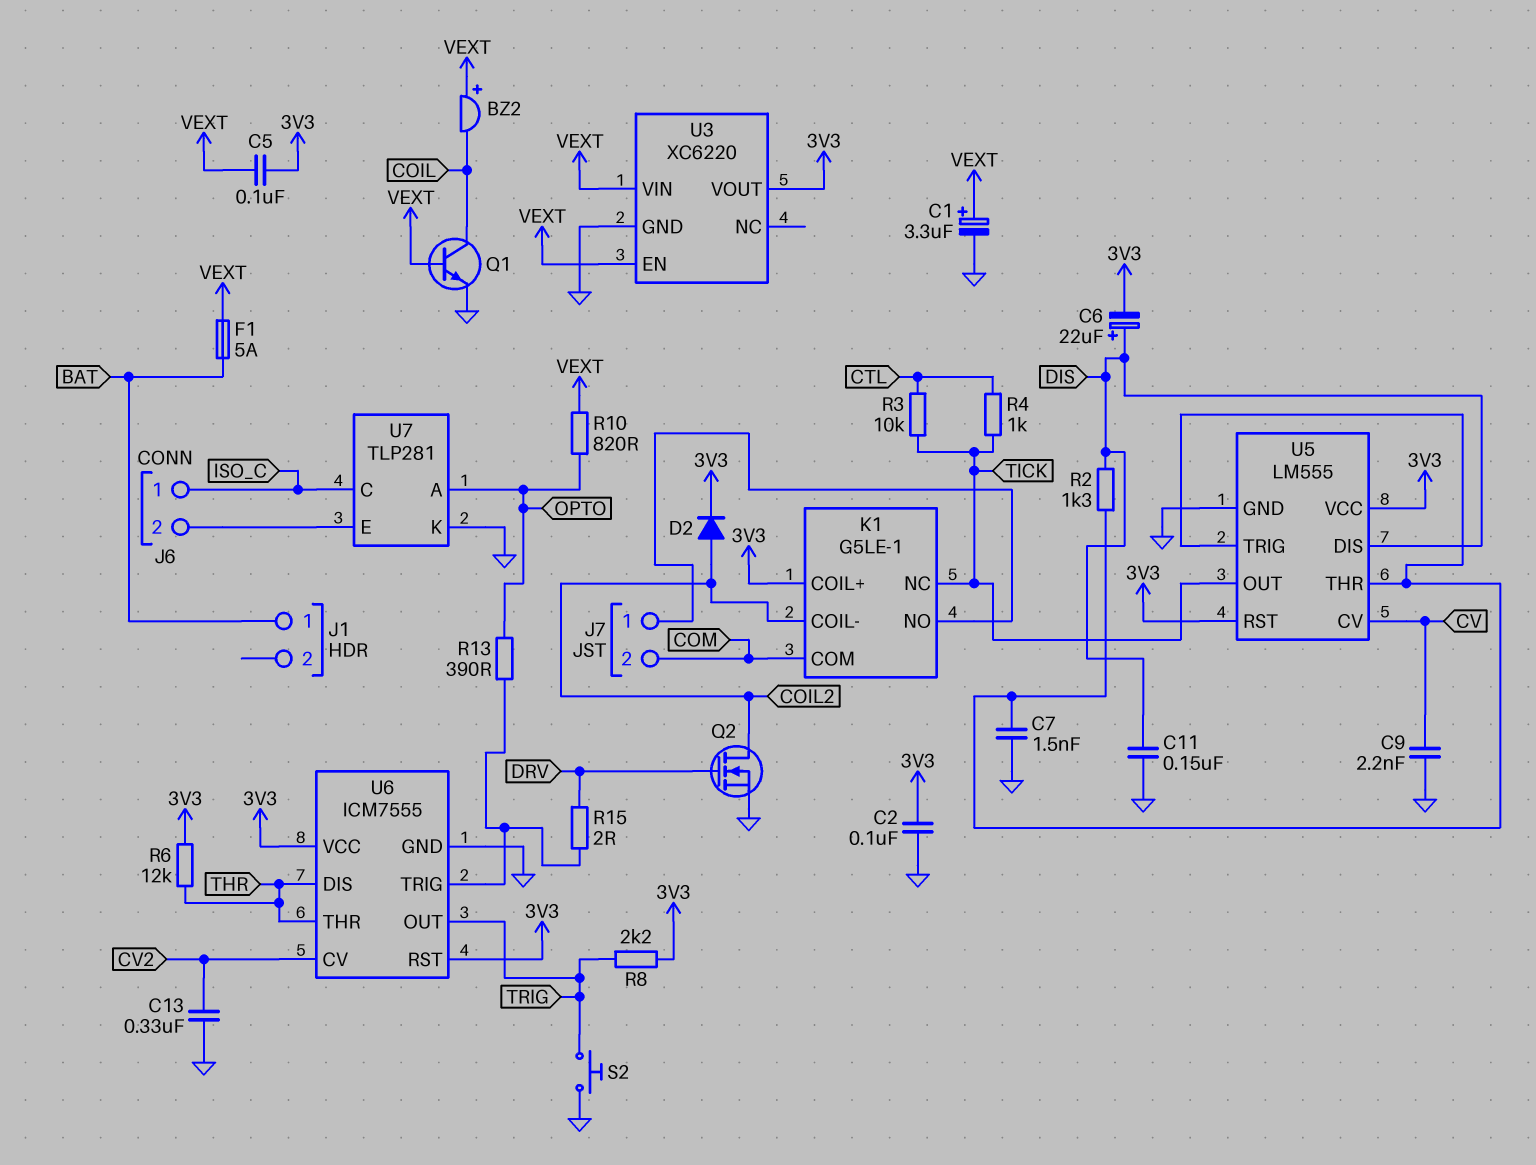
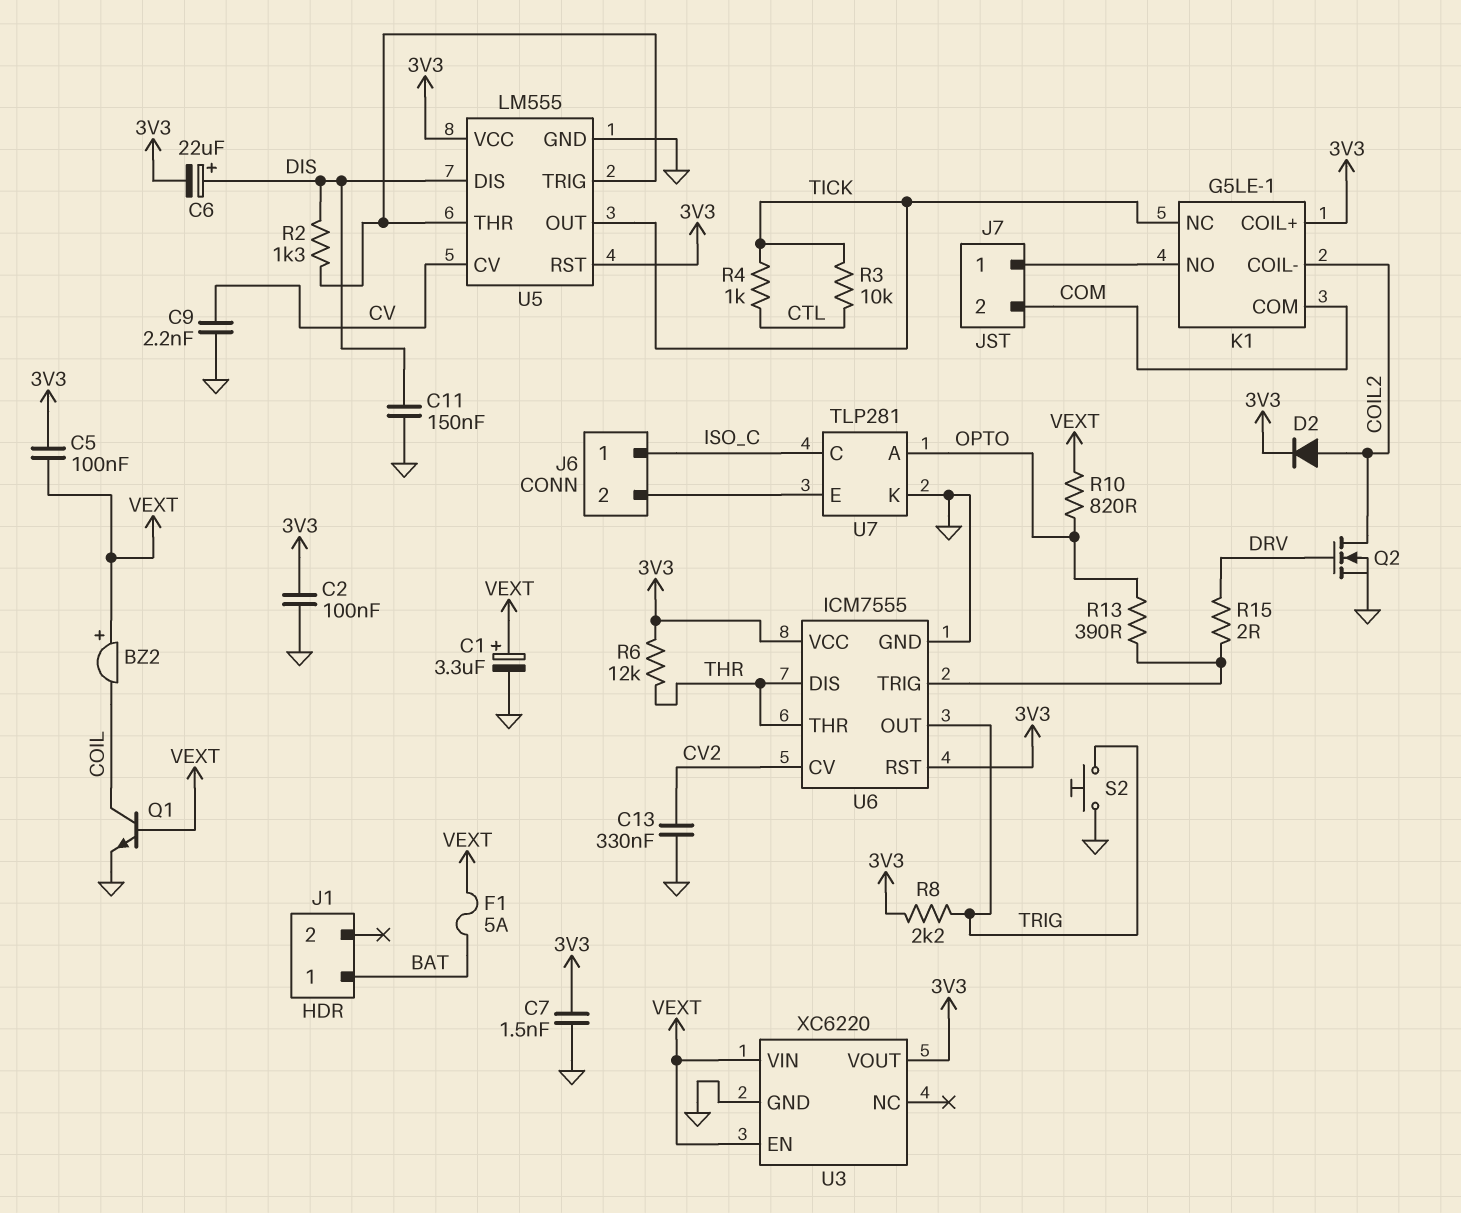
C7: 1.5nF (GND, U5/THR) -> 1.5nF (3V3, GND)

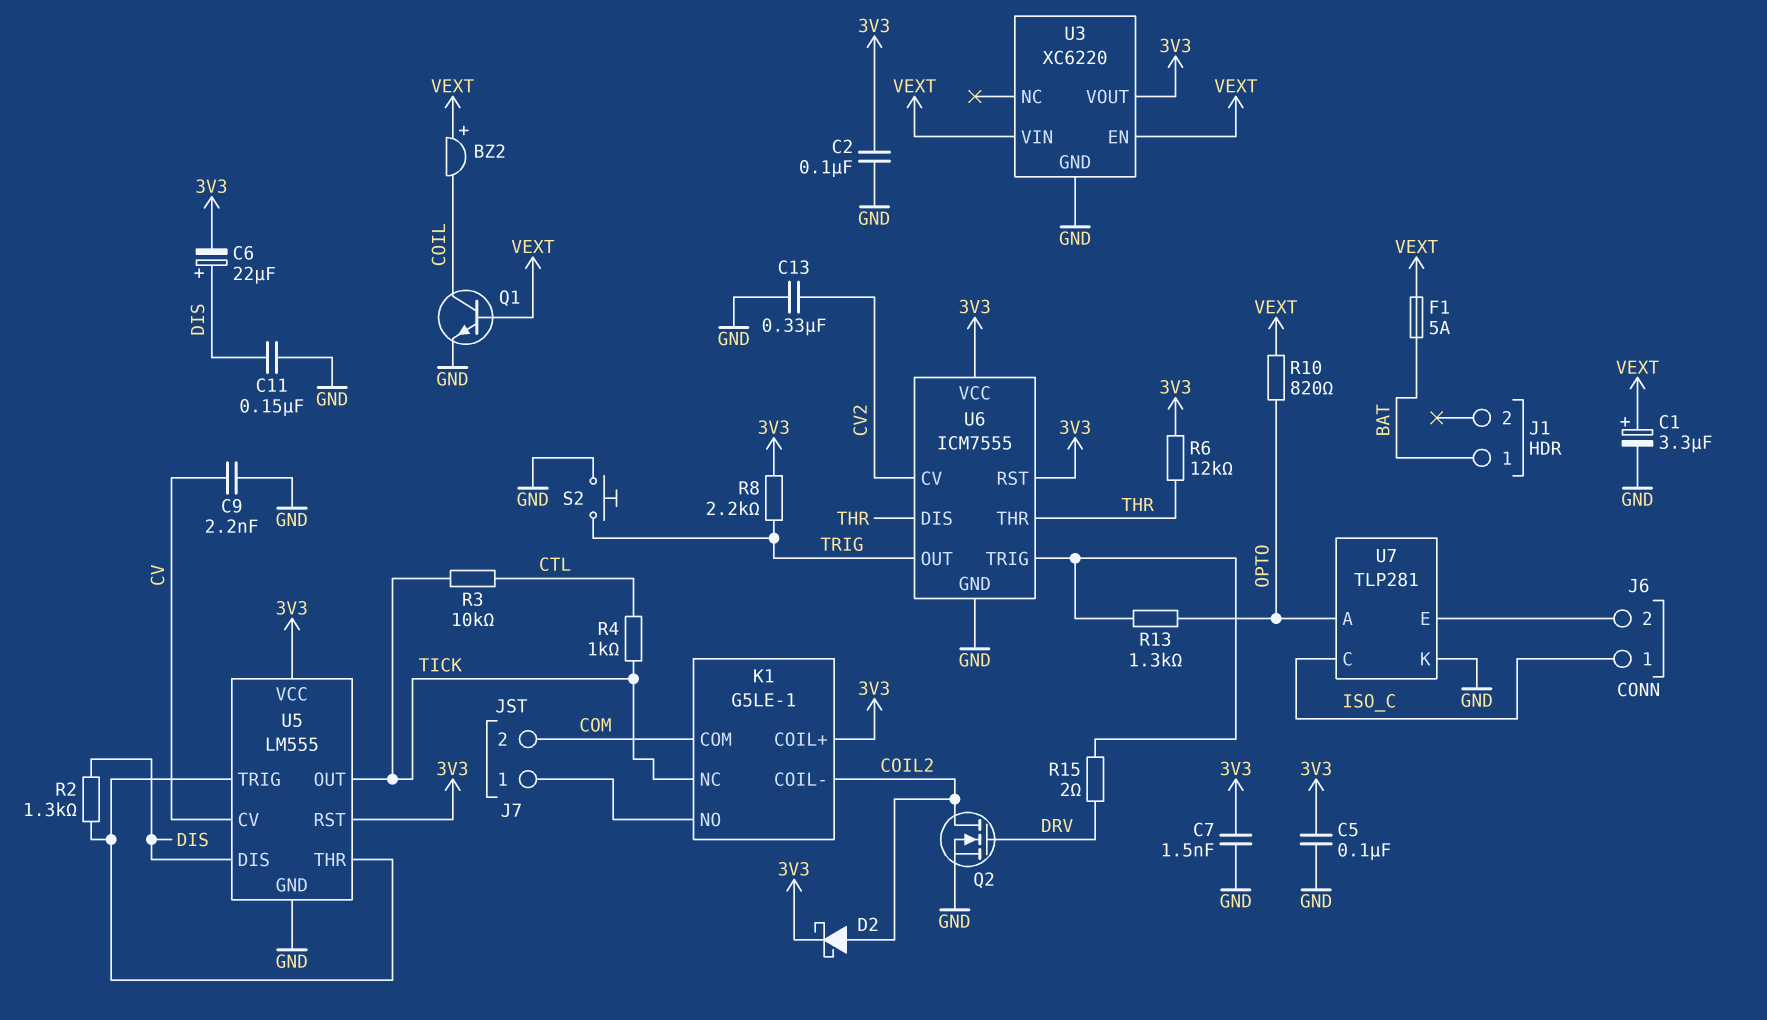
C5: 100nF (3V3, VEXT) -> 100nF (3V3, GND)
D2: diode (A COIL2, K 3V3) -> schottky (A COIL2, K 3V3)
R13: 390 (OPTO, U6/TRIG) -> 1.3k (OPTO, U6/TRIG)

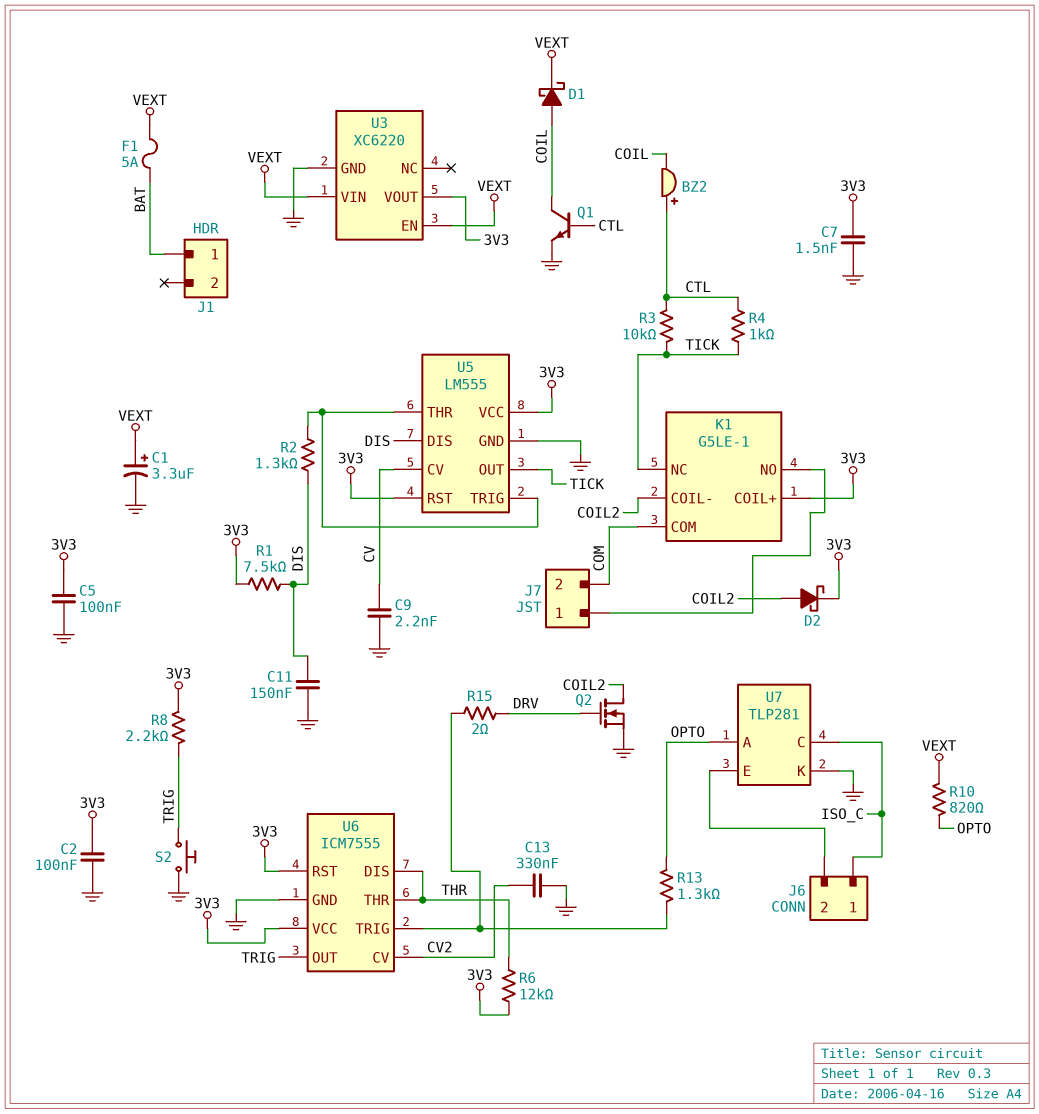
BZ2: buzzer (plus VEXT, minus COIL) -> buzzer (plus CTL, minus COIL)
C6: 22uF (plus DIS, minus 3V3) -> none
D1: none -> schottky (A COIL, K VEXT)
Q1: NPN (B VEXT, C COIL, E GND) -> NPN (B CTL, C COIL, E GND)
R1: none -> 7.5k (3V3, DIS)

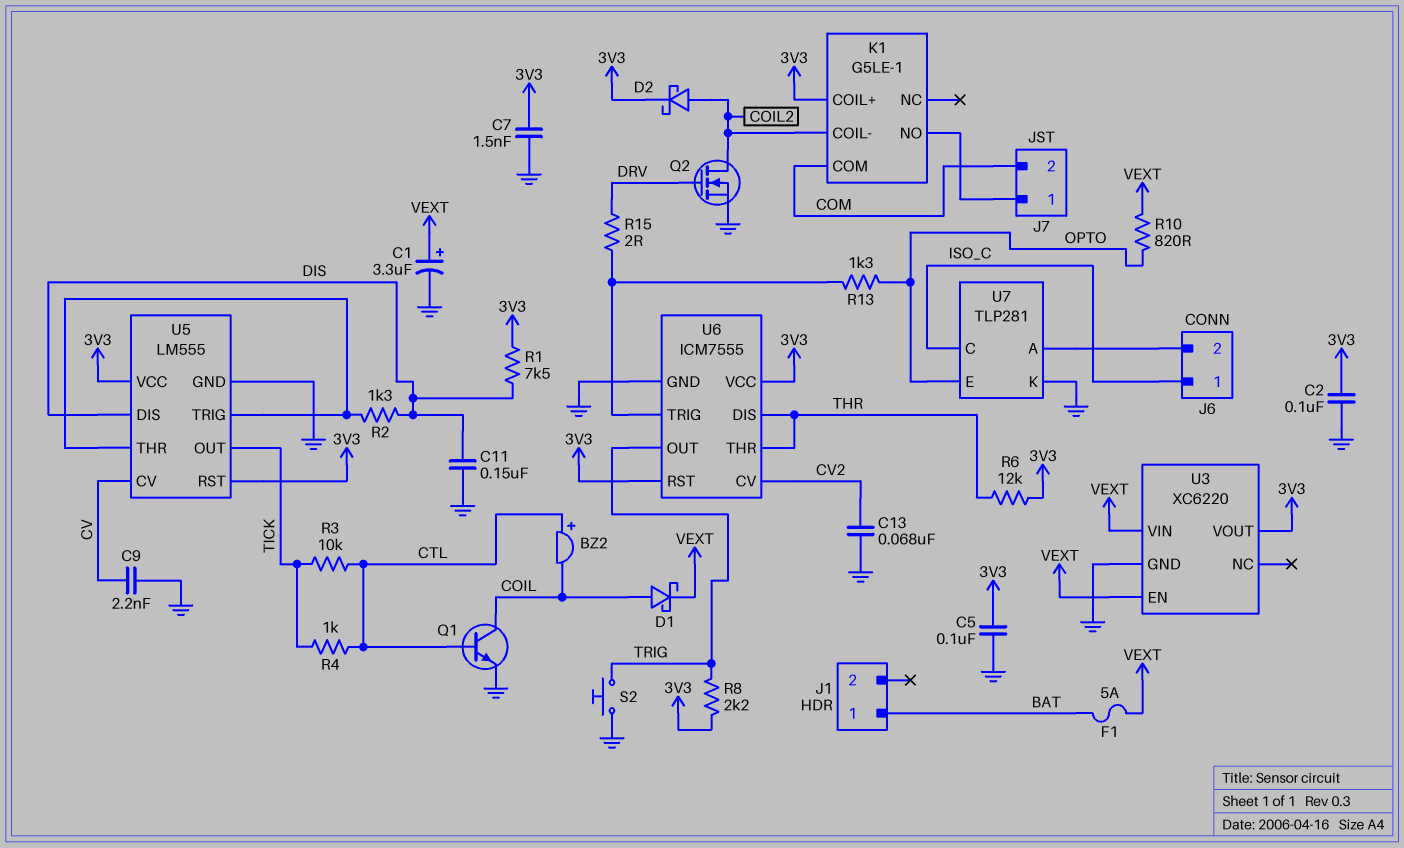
C13: 330nF (CV2, GND) -> 68nF (CV2, GND)
K1 pin NC: TICK -> none
U7 pin A: OPTO -> J6/2
U7 pin E: J6/2 -> OPTO

